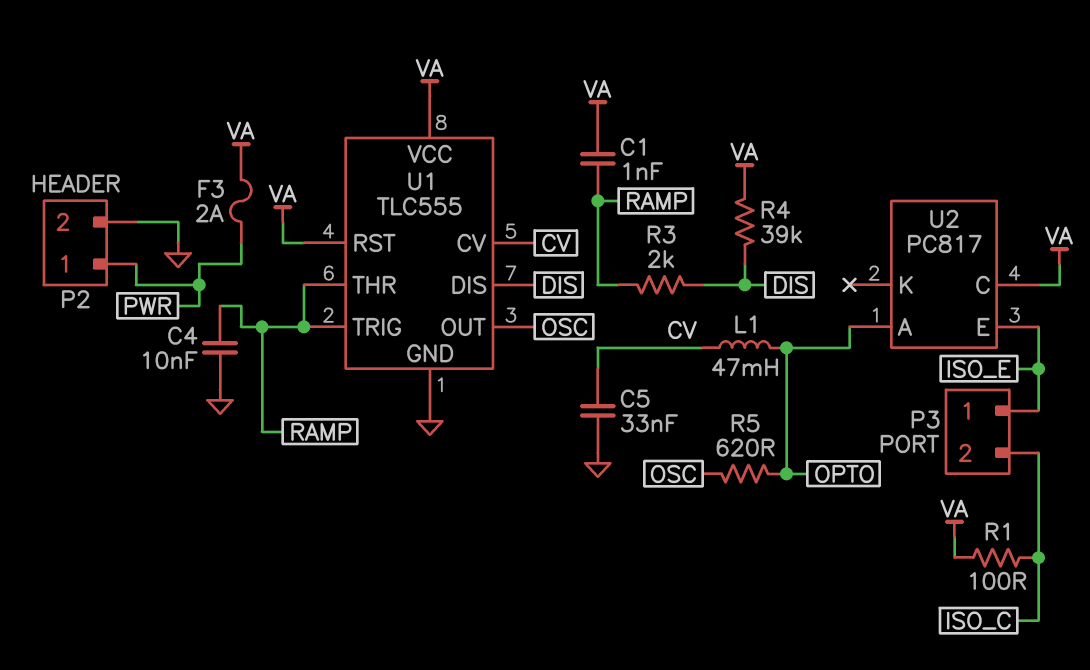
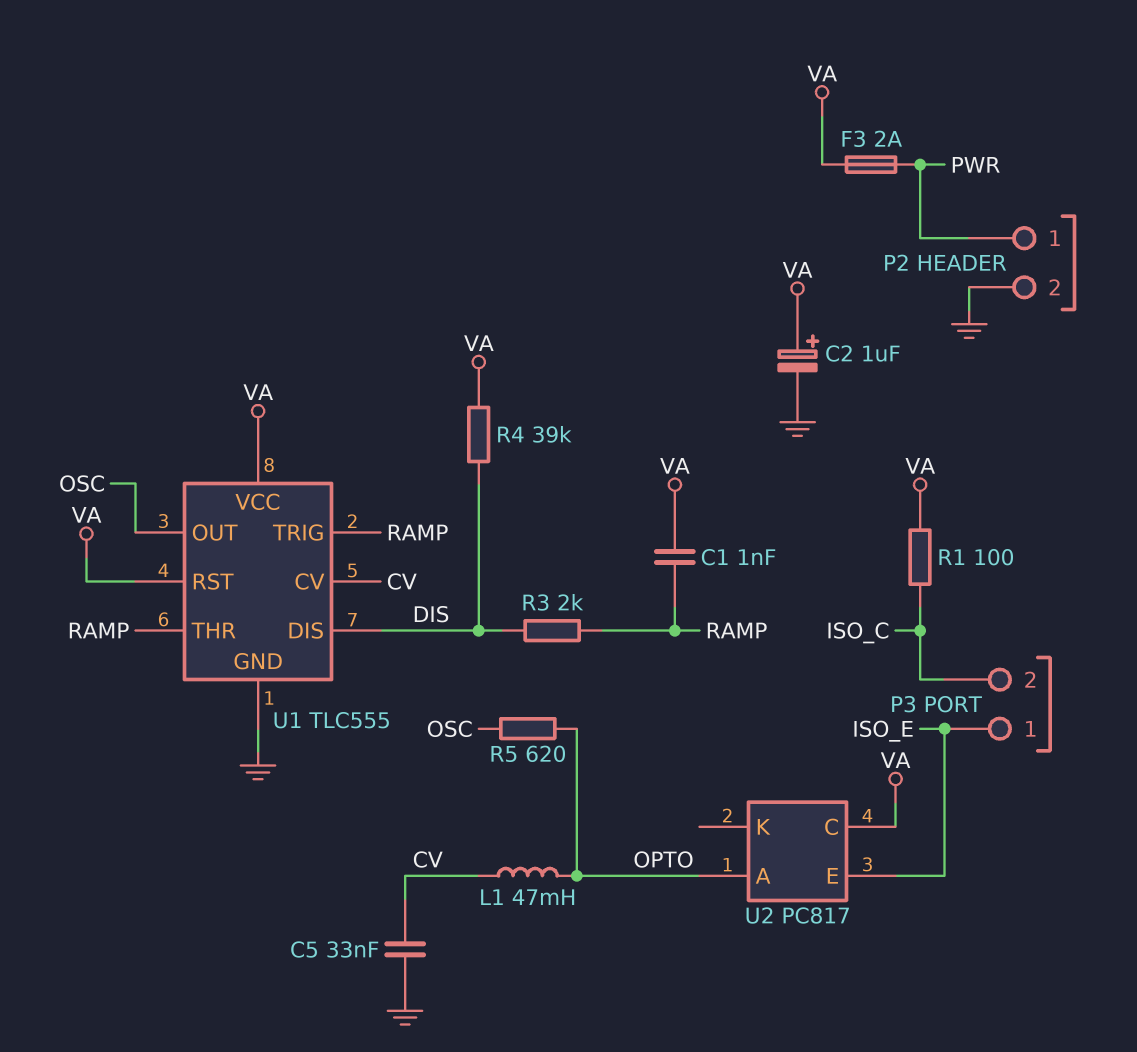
C2: none -> 1uF (plus VA, minus GND)
C4: 10nF (GND, RAMP) -> none

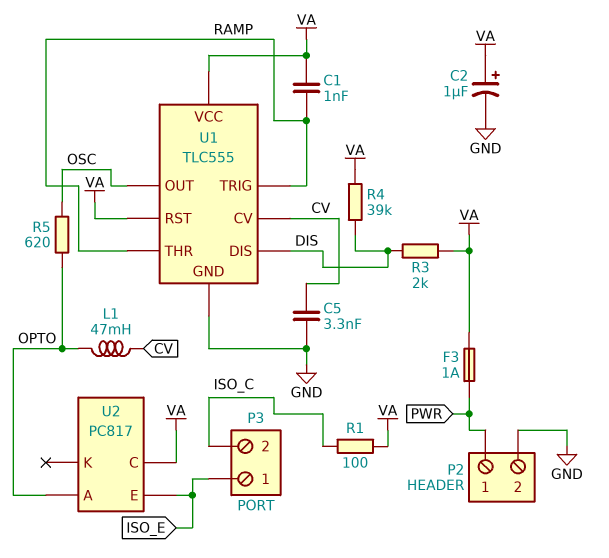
C5: 33nF (CV, GND) -> 3.3nF (CV, GND)
F3: 2A (PWR, VA) -> 1A (PWR, VA)
R3: 2k (DIS, RAMP) -> 2k (DIS, VA)

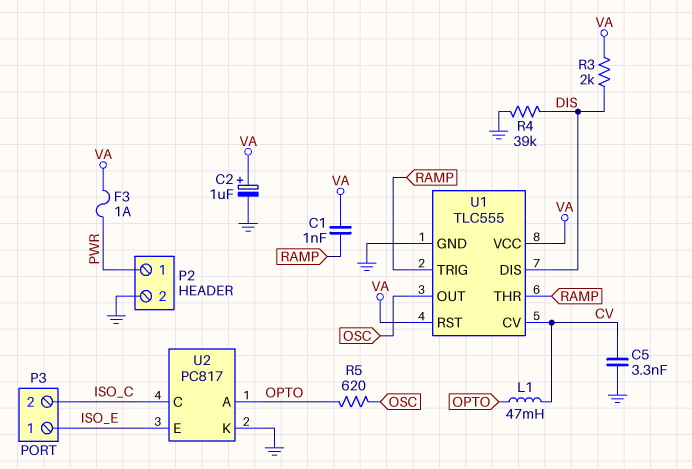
R1: 100 (ISO_C, VA) -> none
R4: 39k (DIS, VA) -> 39k (DIS, GND)
U2 pin C: VA -> ISO_C
U2 pin K: none -> GND

